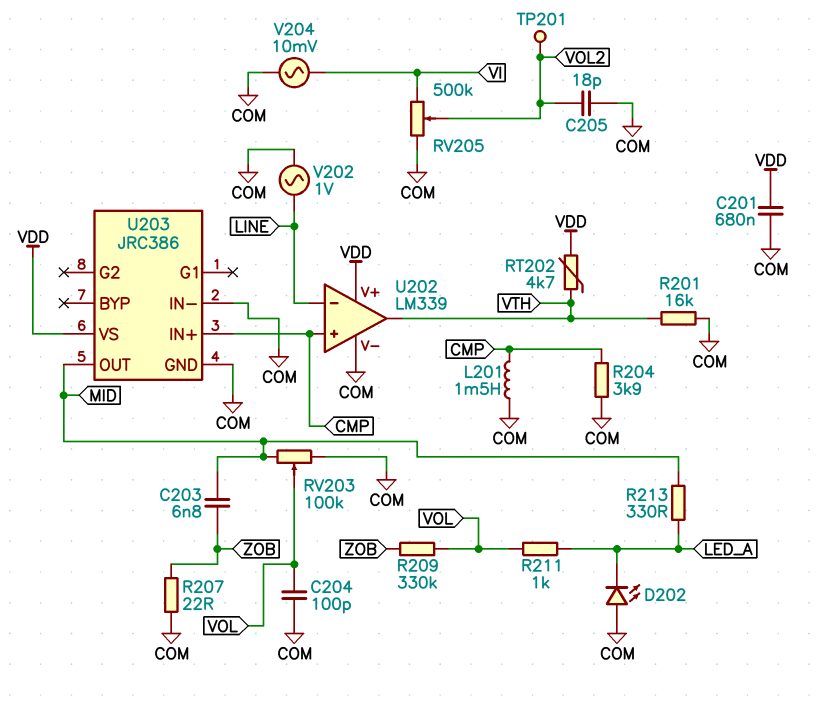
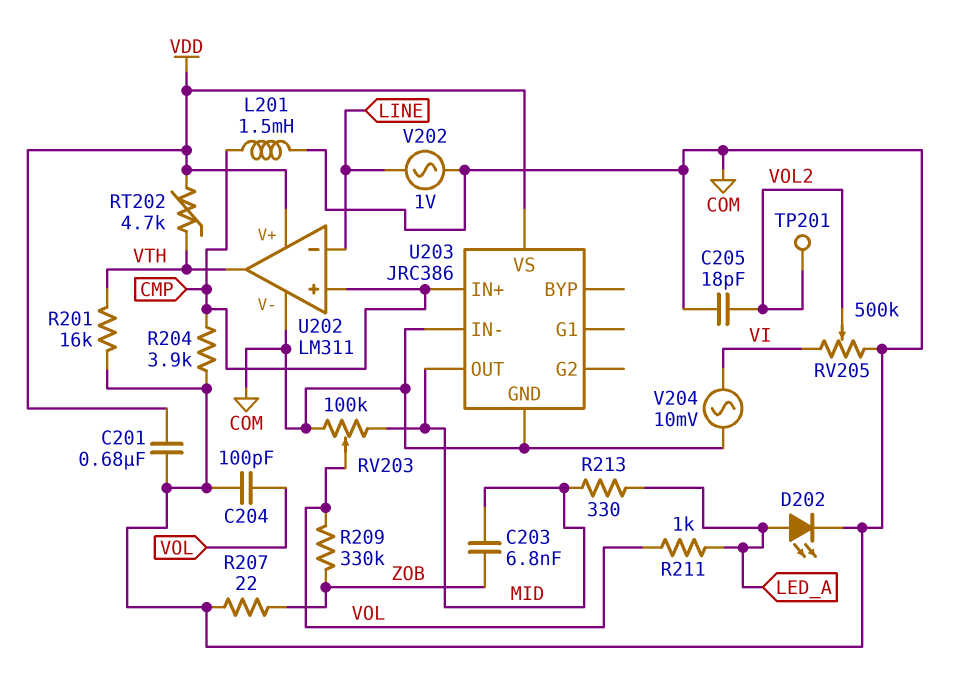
D202: LED (A COM, K LED_A) -> LED (A LED_A, K COM)
U202: LM339 -> LM311

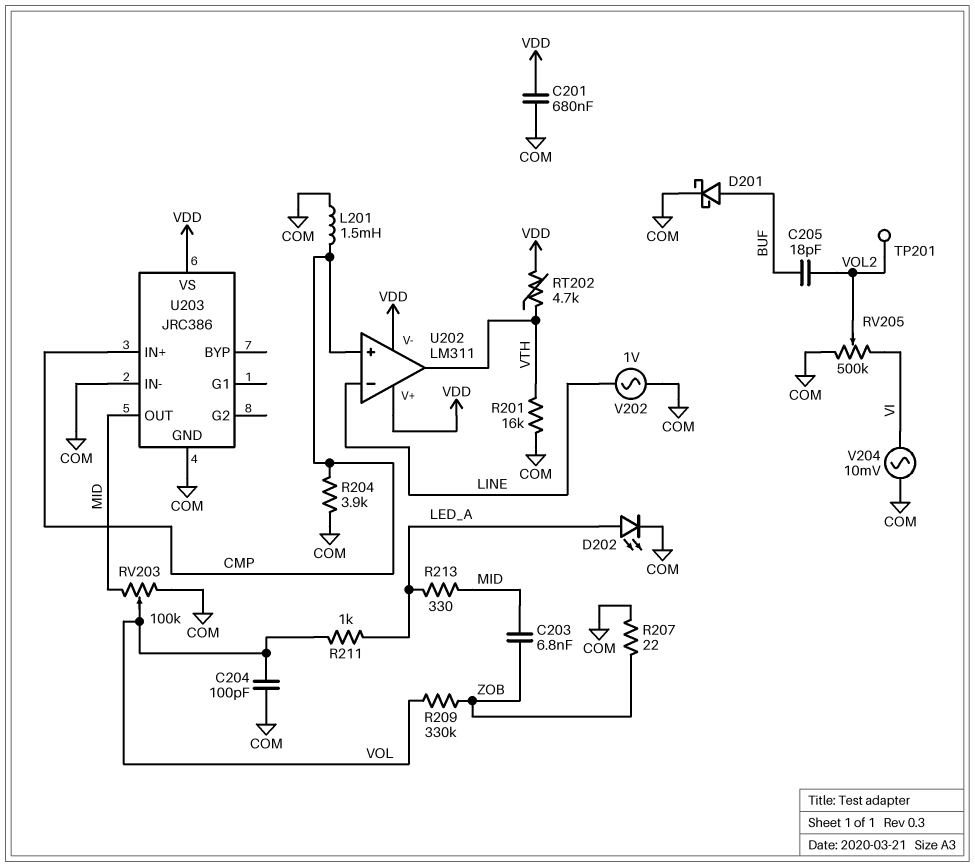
C205: 18pF (COM, VOL2) -> 18pF (BUF, VOL2)
D201: none -> schottky (A BUF, K COM)
U202 pin V-: COM -> VDD

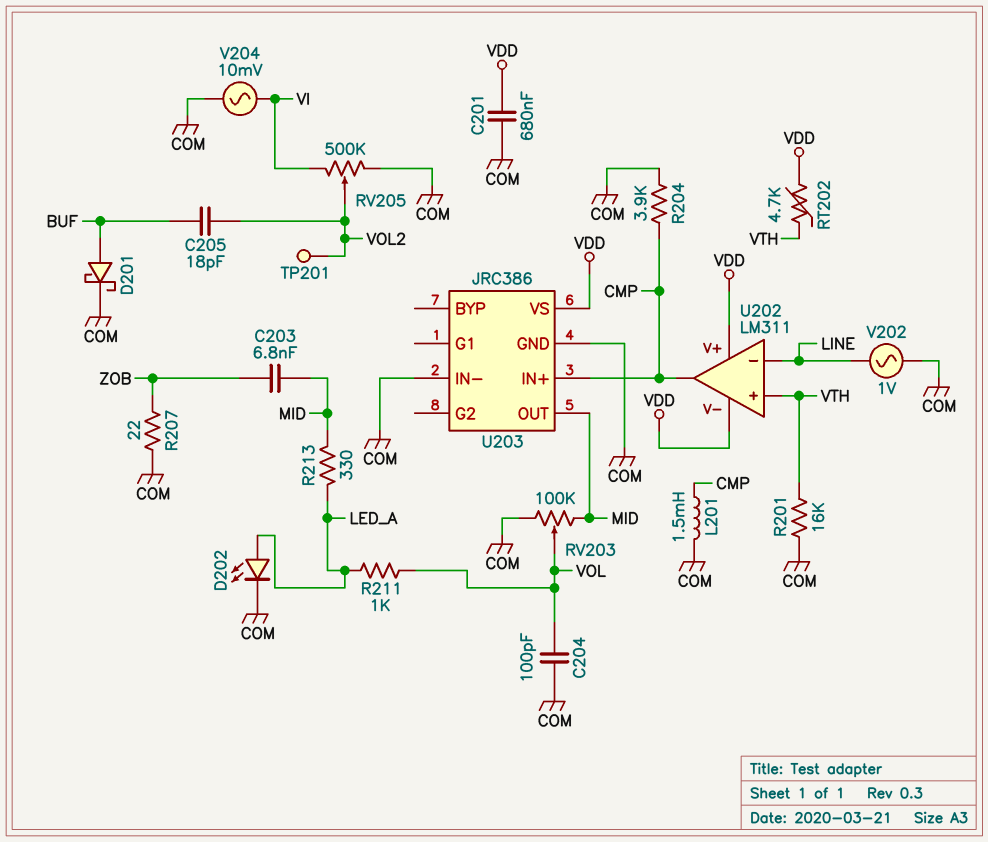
R209: 330k (VOL, ZOB) -> none
U202 pin in+: CMP -> VTH
U202 pin out: VTH -> CMP

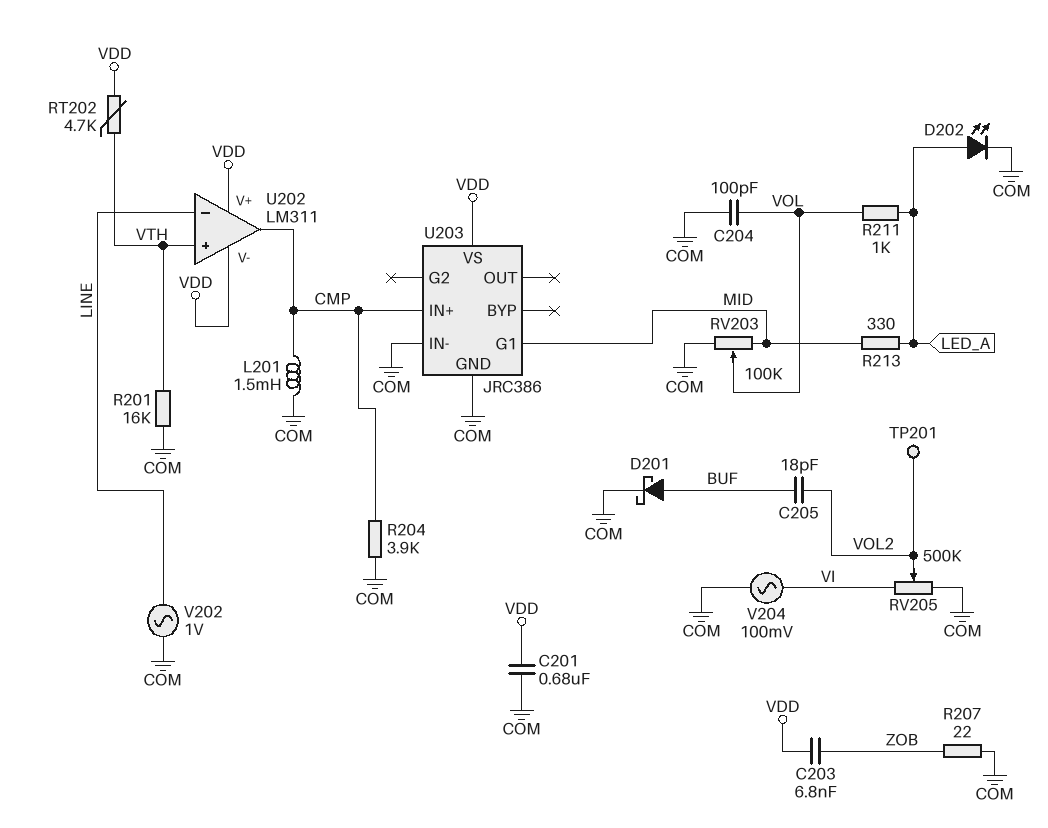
C203: 6.8nF (MID, ZOB) -> 6.8nF (VDD, ZOB)
U203 pin G1: none -> MID
U203 pin OUT: MID -> none
V204: AC 10mV (COM, VI) -> AC 100mV (COM, VI)

